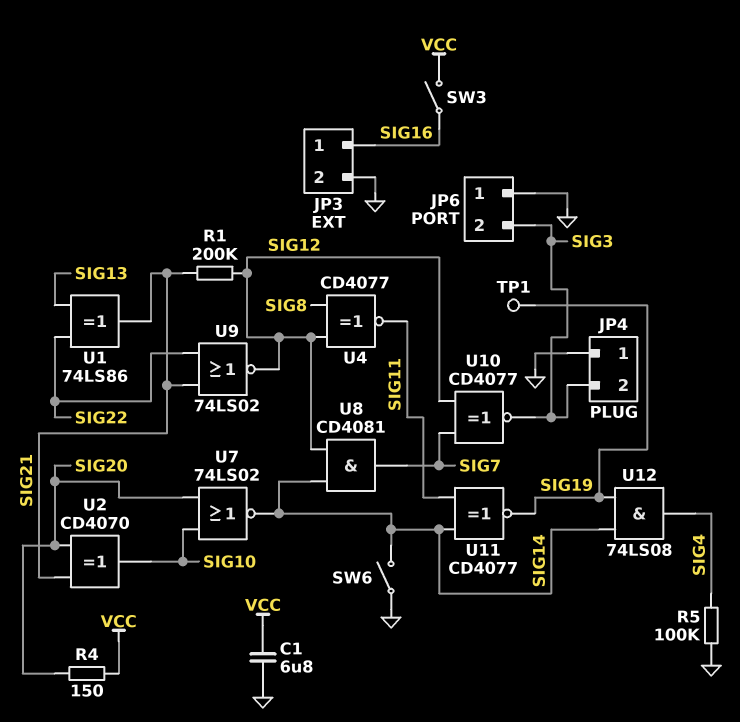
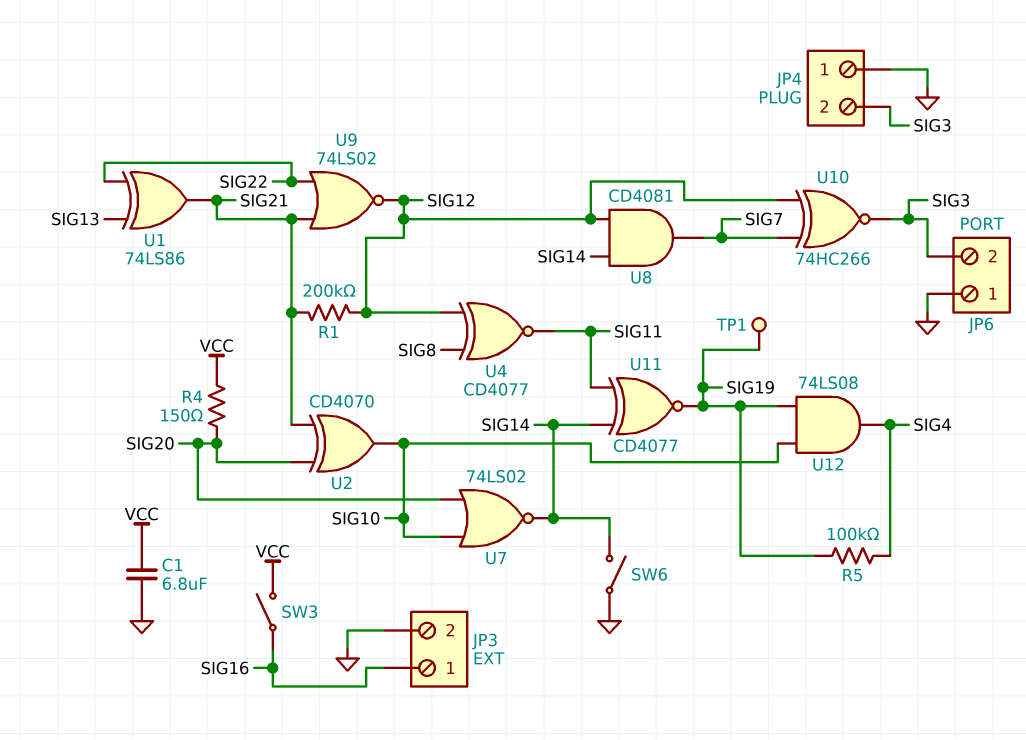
R5: 100k (GND, SIG4) -> 100k (SIG4, SIG19)
U10: XNOR CD4077 (in SIG7, in SIG12, out SIG3) -> XNOR 74HC266 (in SIG7, in SIG12, out SIG3)
U12: AND 74LS08 (in SIG14, in SIG19, out SIG4) -> AND 74LS08 (in SIG10, in SIG19, out SIG4)

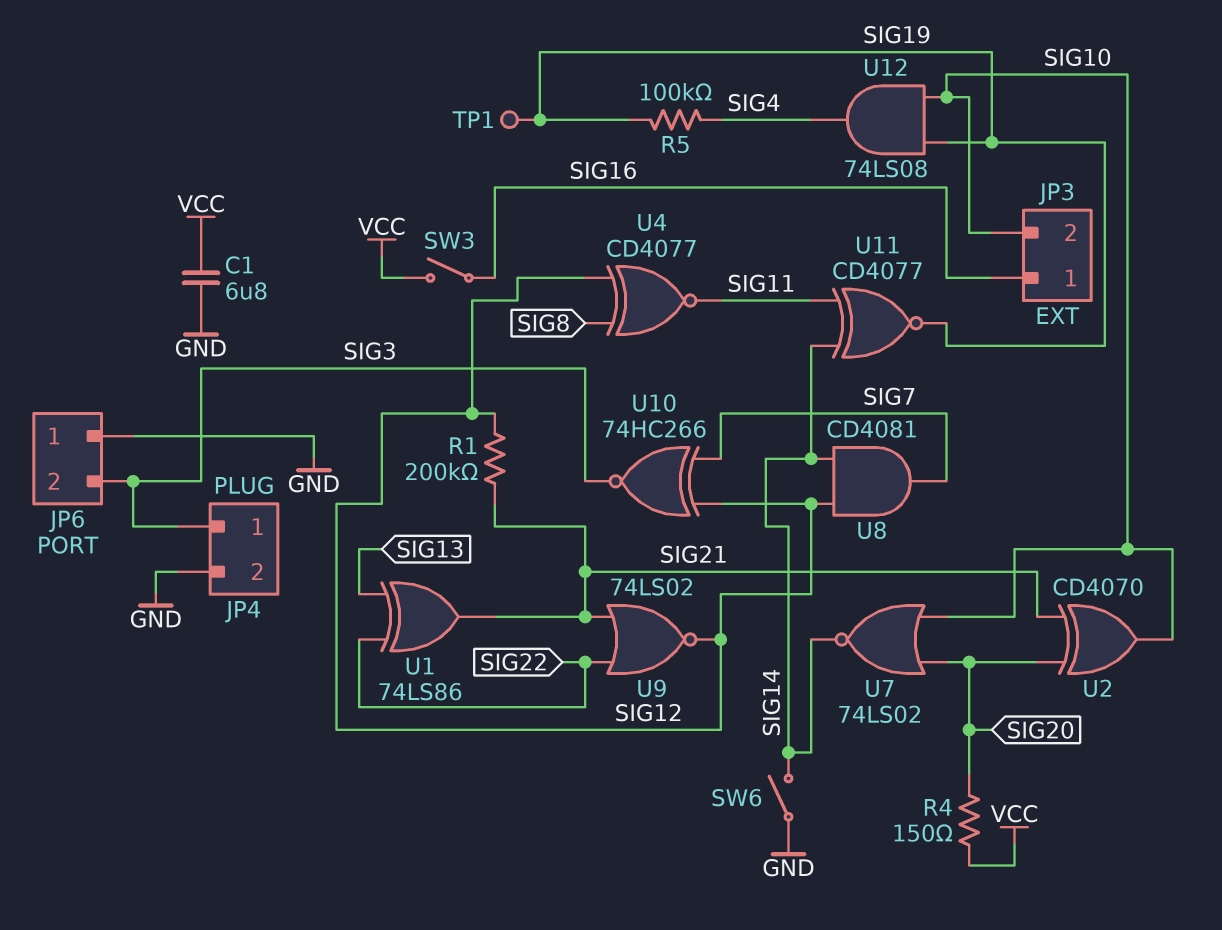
JP3 pin 2: GND -> SIG10
JP4 pin 1: GND -> SIG3
JP4 pin 2: SIG3 -> GND

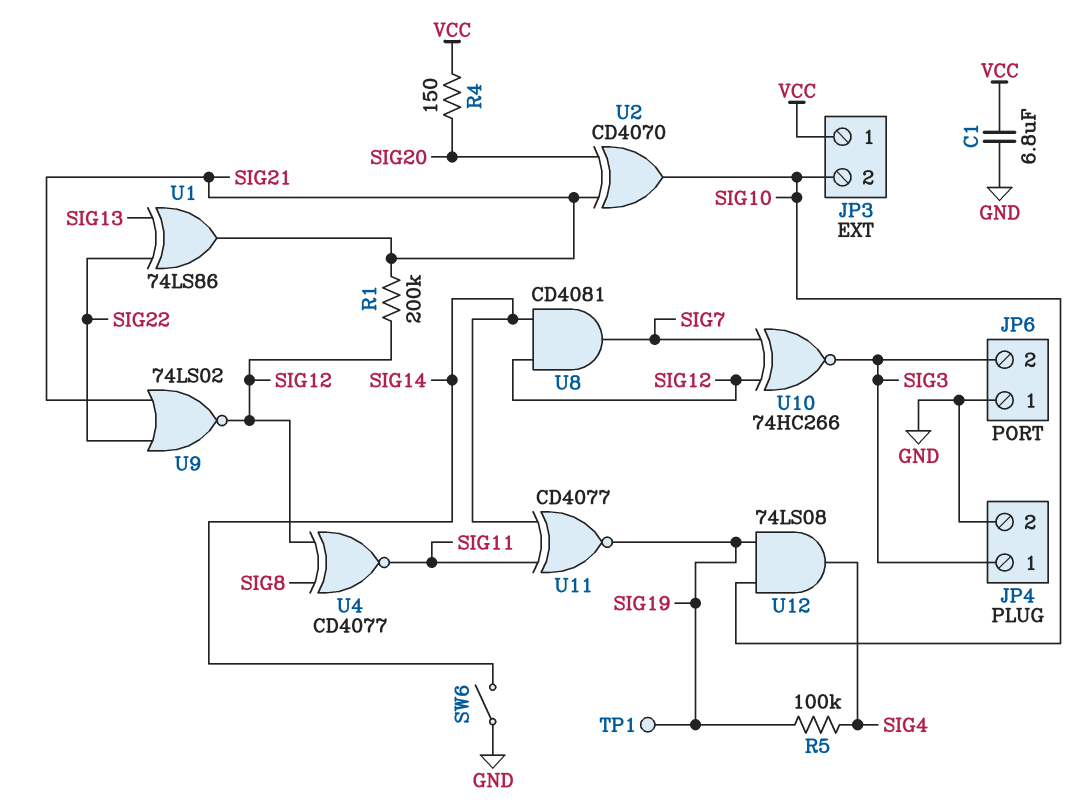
JP3 pin 1: SIG16 -> VCC
SW3: switch (SIG16, VCC) -> none
U7: NOR 74LS02 (in SIG10, in SIG20, out SIG14) -> none

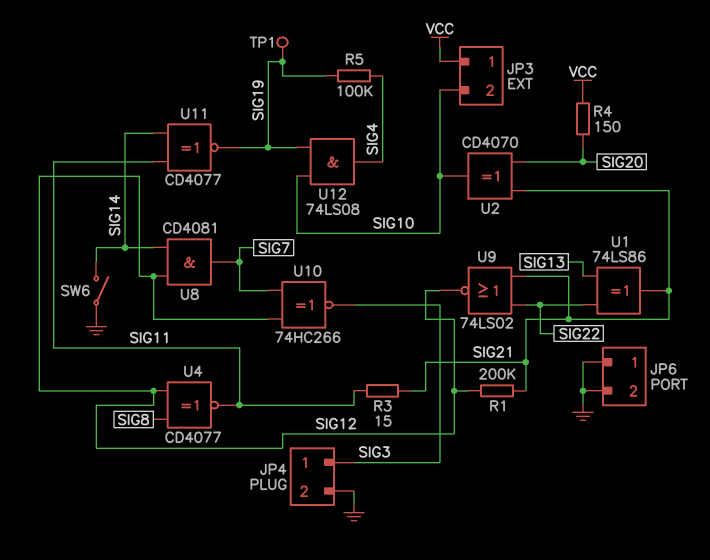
C1: 6.8uF (GND, VCC) -> none
JP6 pin 2: SIG3 -> GND
R3: none -> 15 (SIG11, SIG21)

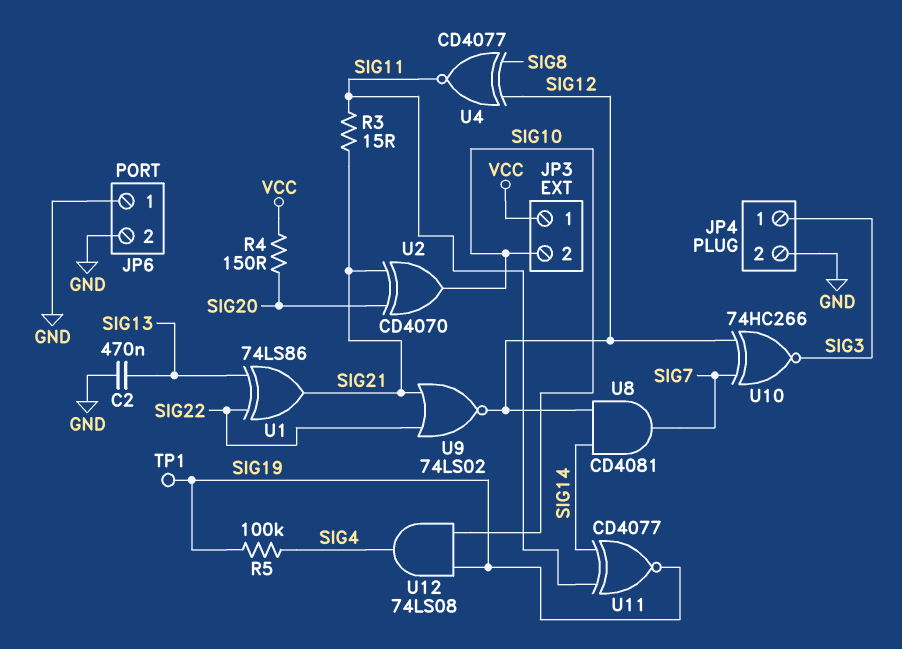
C2: none -> 470nF (GND, SIG13)
R1: 200k (SIG12, SIG21) -> none
SW6: switch (GND, SIG14) -> none

